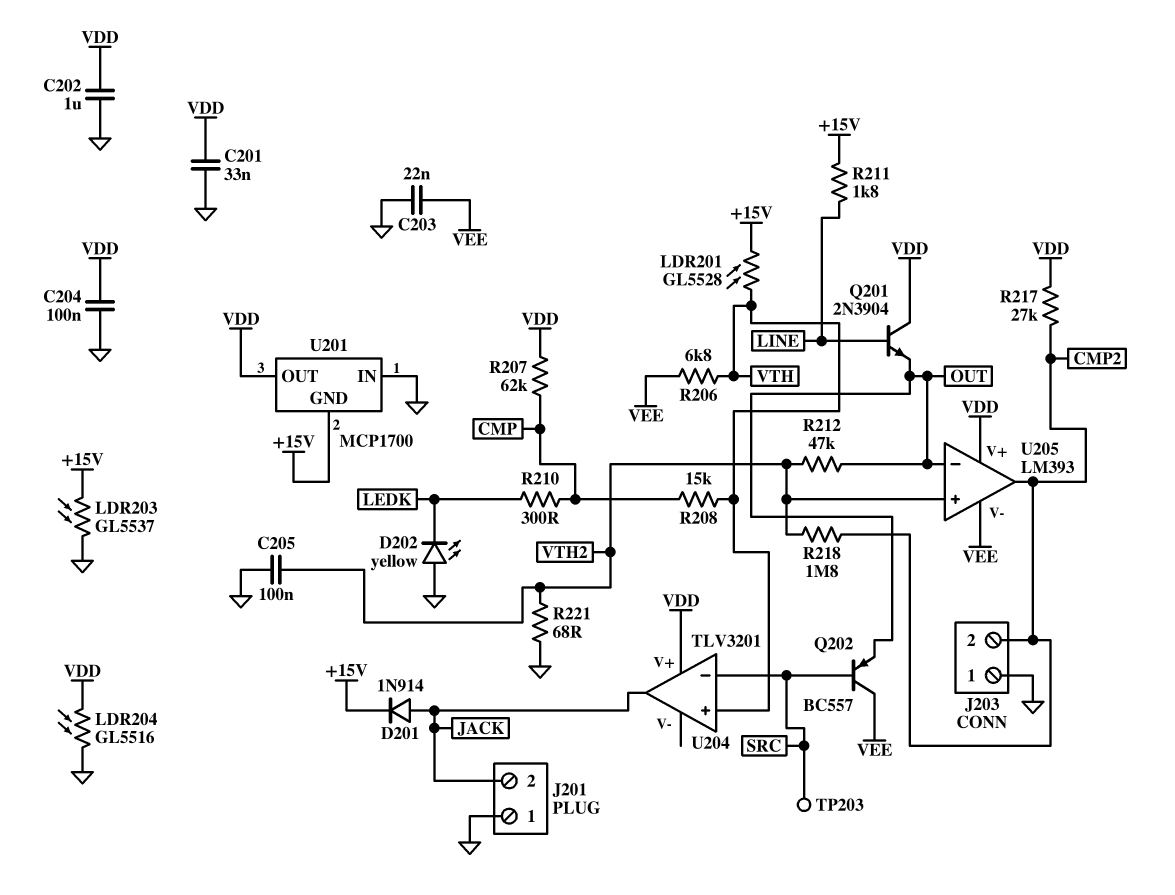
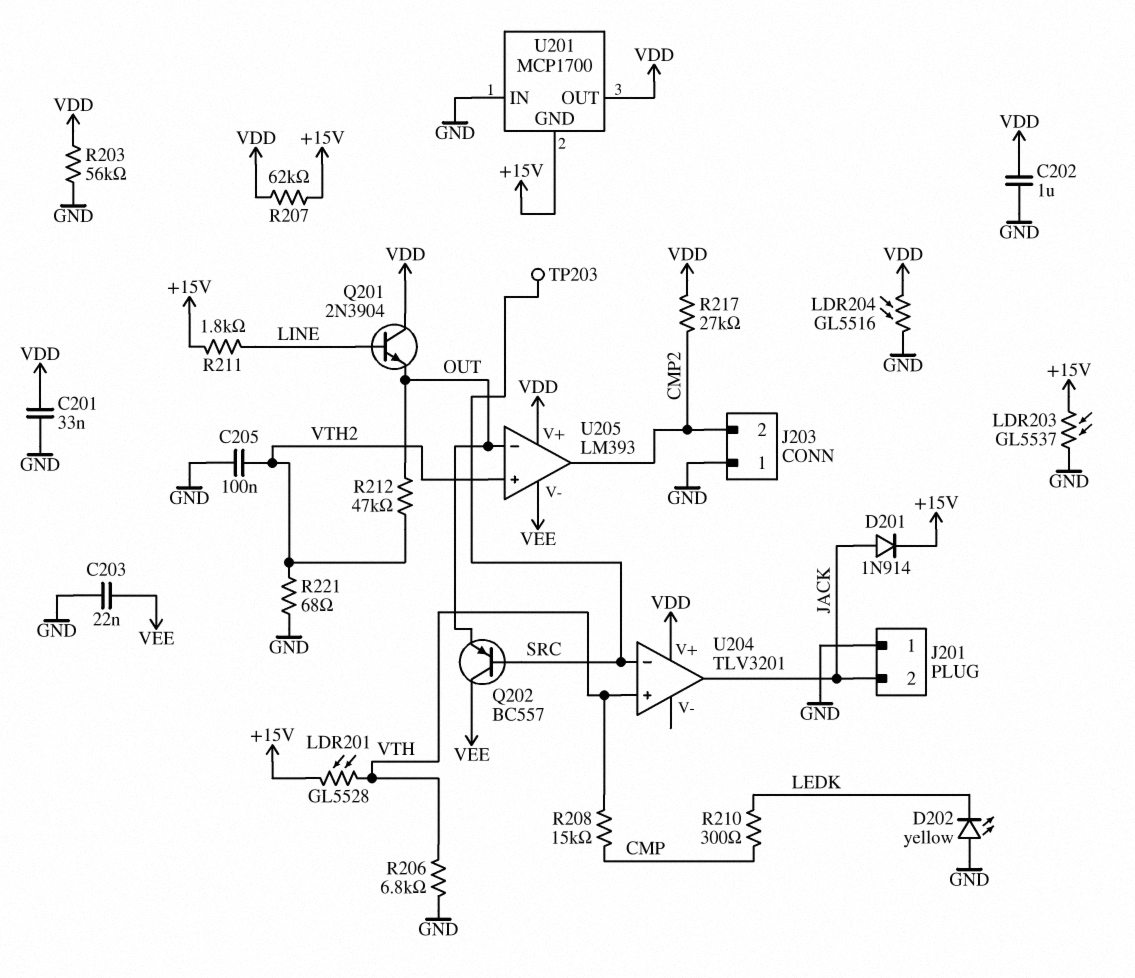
C204: 100nF (GND, VDD) -> none
R203: none -> 56k (GND, VDD)
R206: 6.8k (VEE, VTH) -> 6.8k (GND, VTH)
R207: 62k (CMP, VDD) -> 62k (+15V, VDD)
R218: 1.8M (CMP2, VTH2) -> none

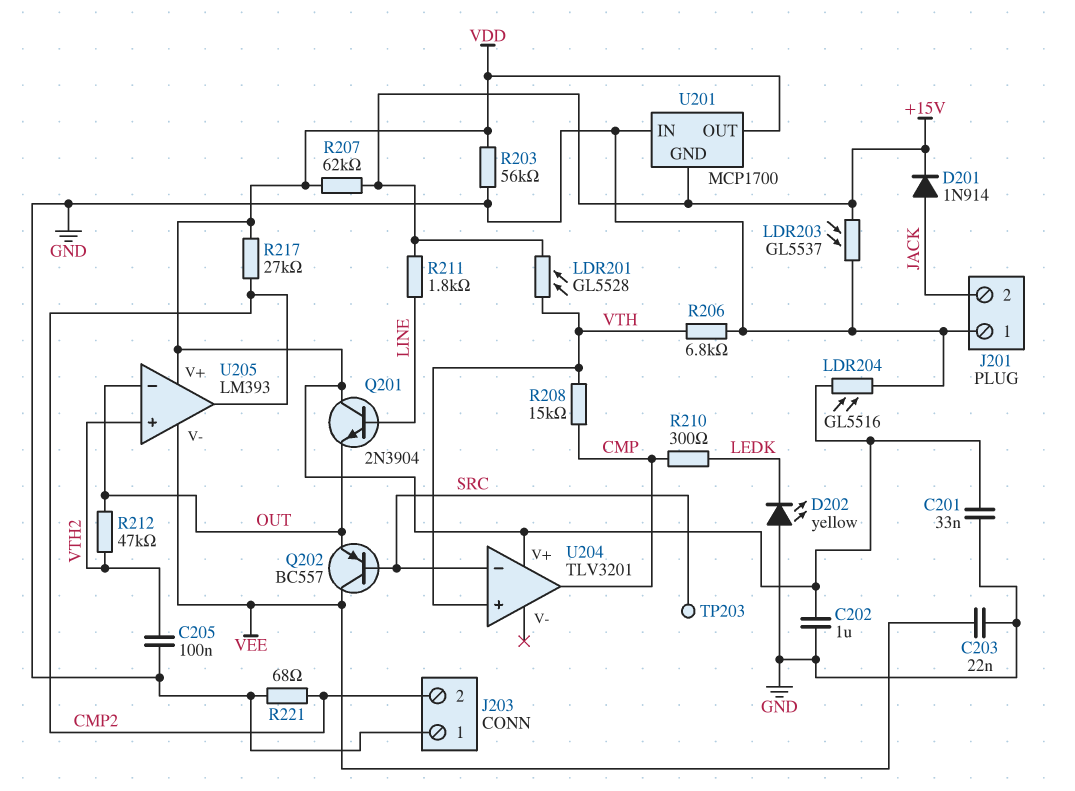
R221: 68 (GND, VTH2) -> 68 (CMP2, GND)
U204 pin out: JACK -> CMP

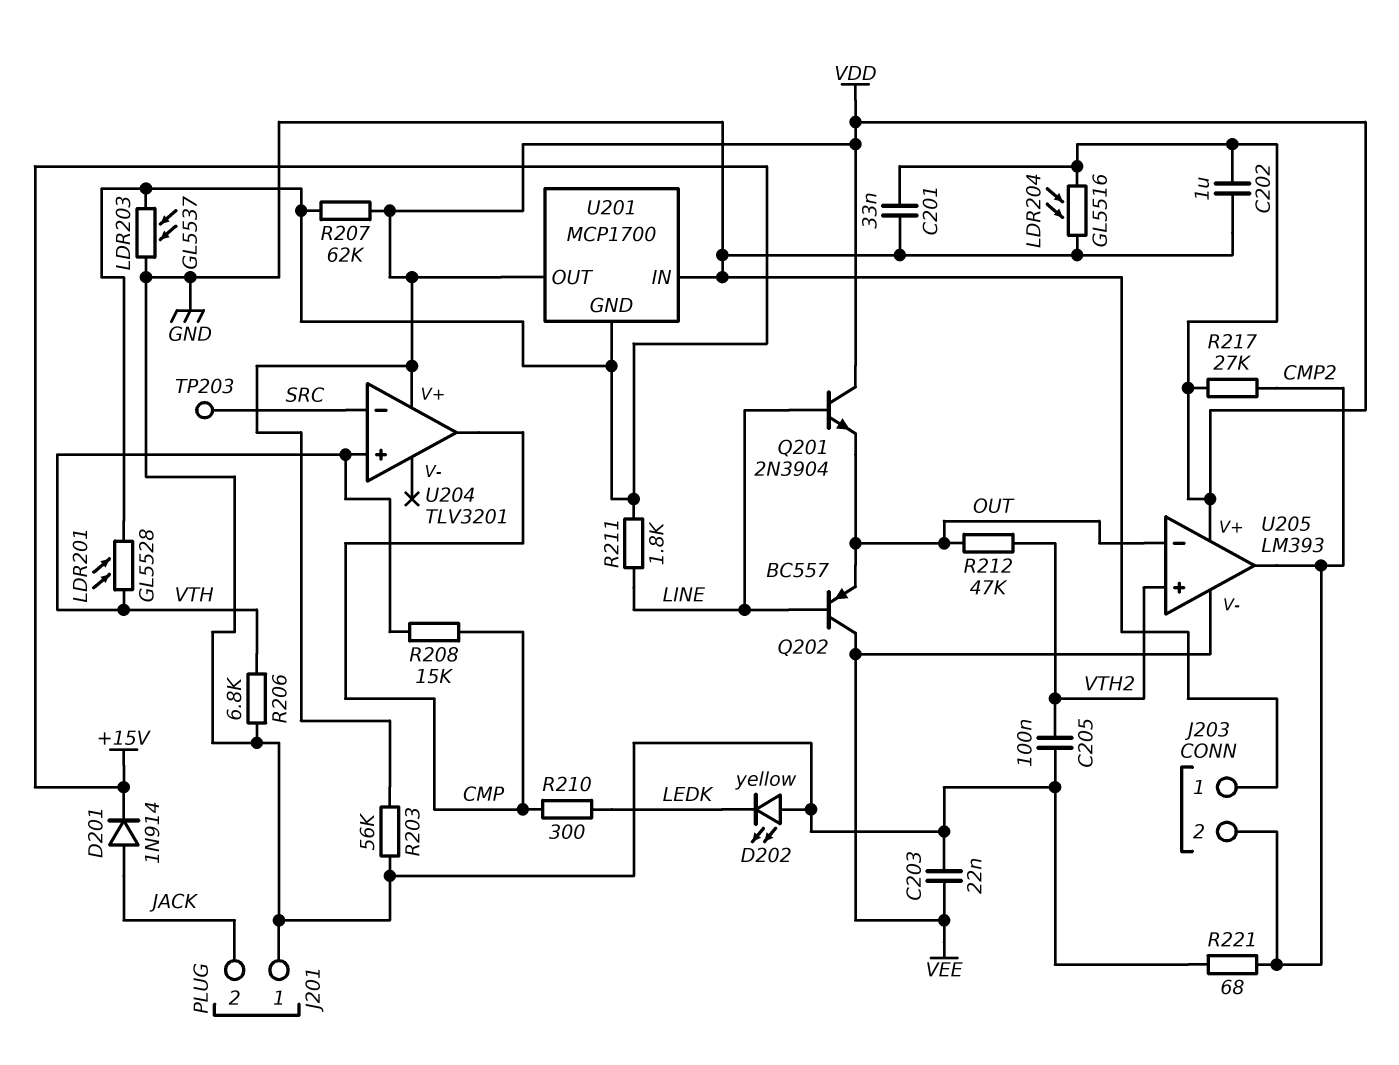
Q202: PNP BC557 (B SRC, C VEE, E OUT) -> PNP BC557 (B LINE, C VEE, E OUT)

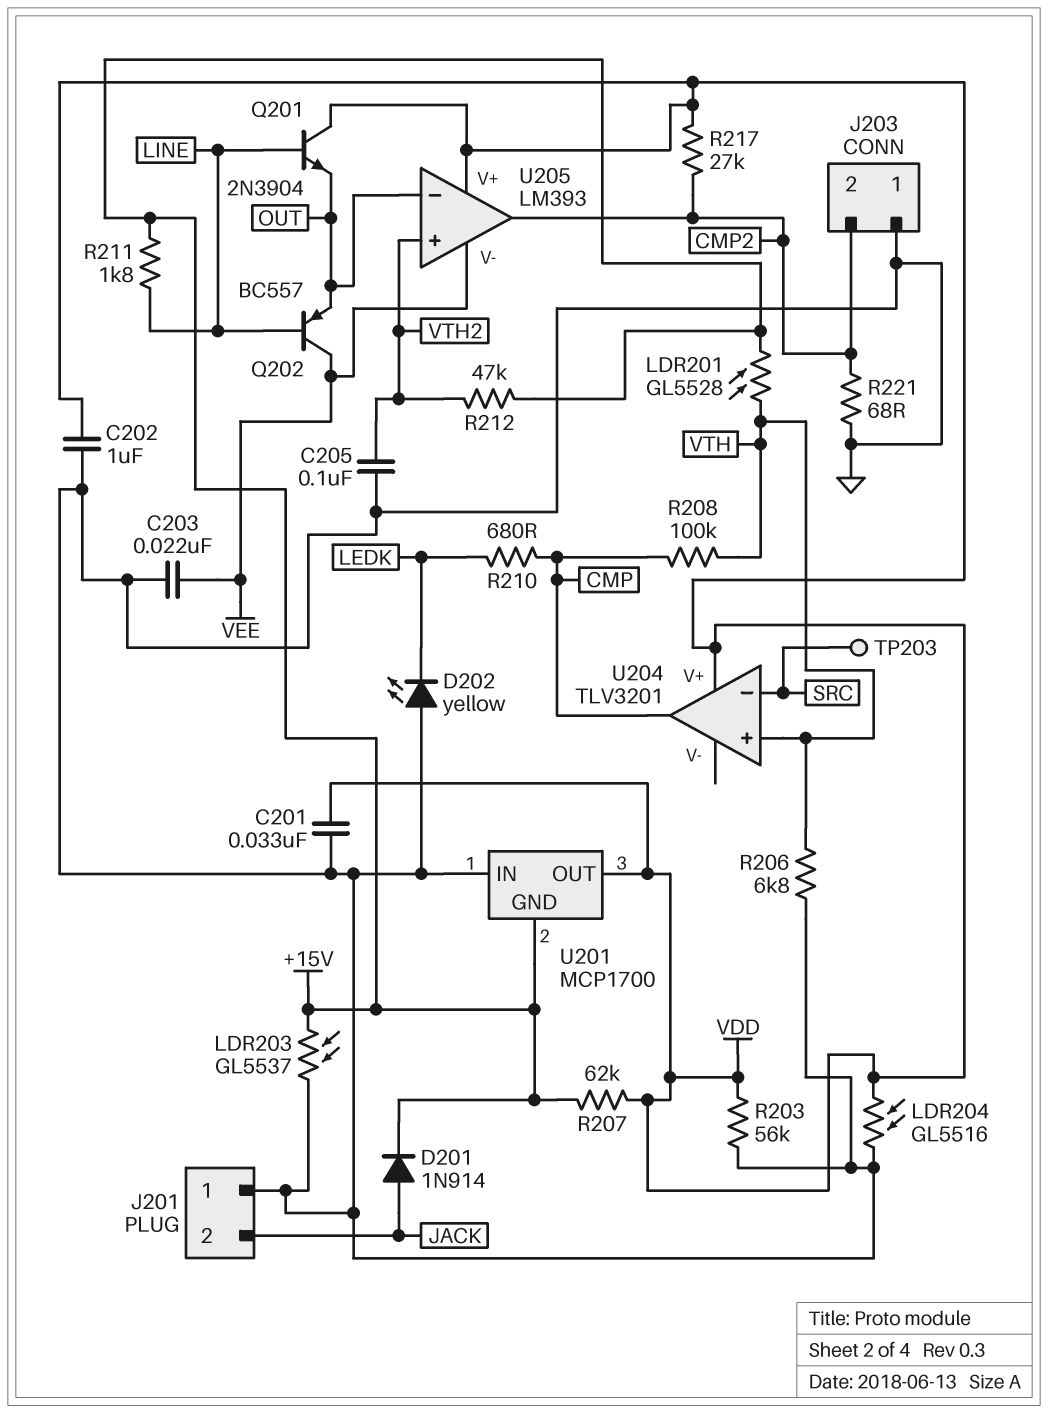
R208: 15k (CMP, VTH) -> 100k (CMP, VTH)
R210: 300 (CMP, LEDK) -> 680 (CMP, LEDK)
R212: 47k (OUT, VTH2) -> 47k (+15V, VTH2)

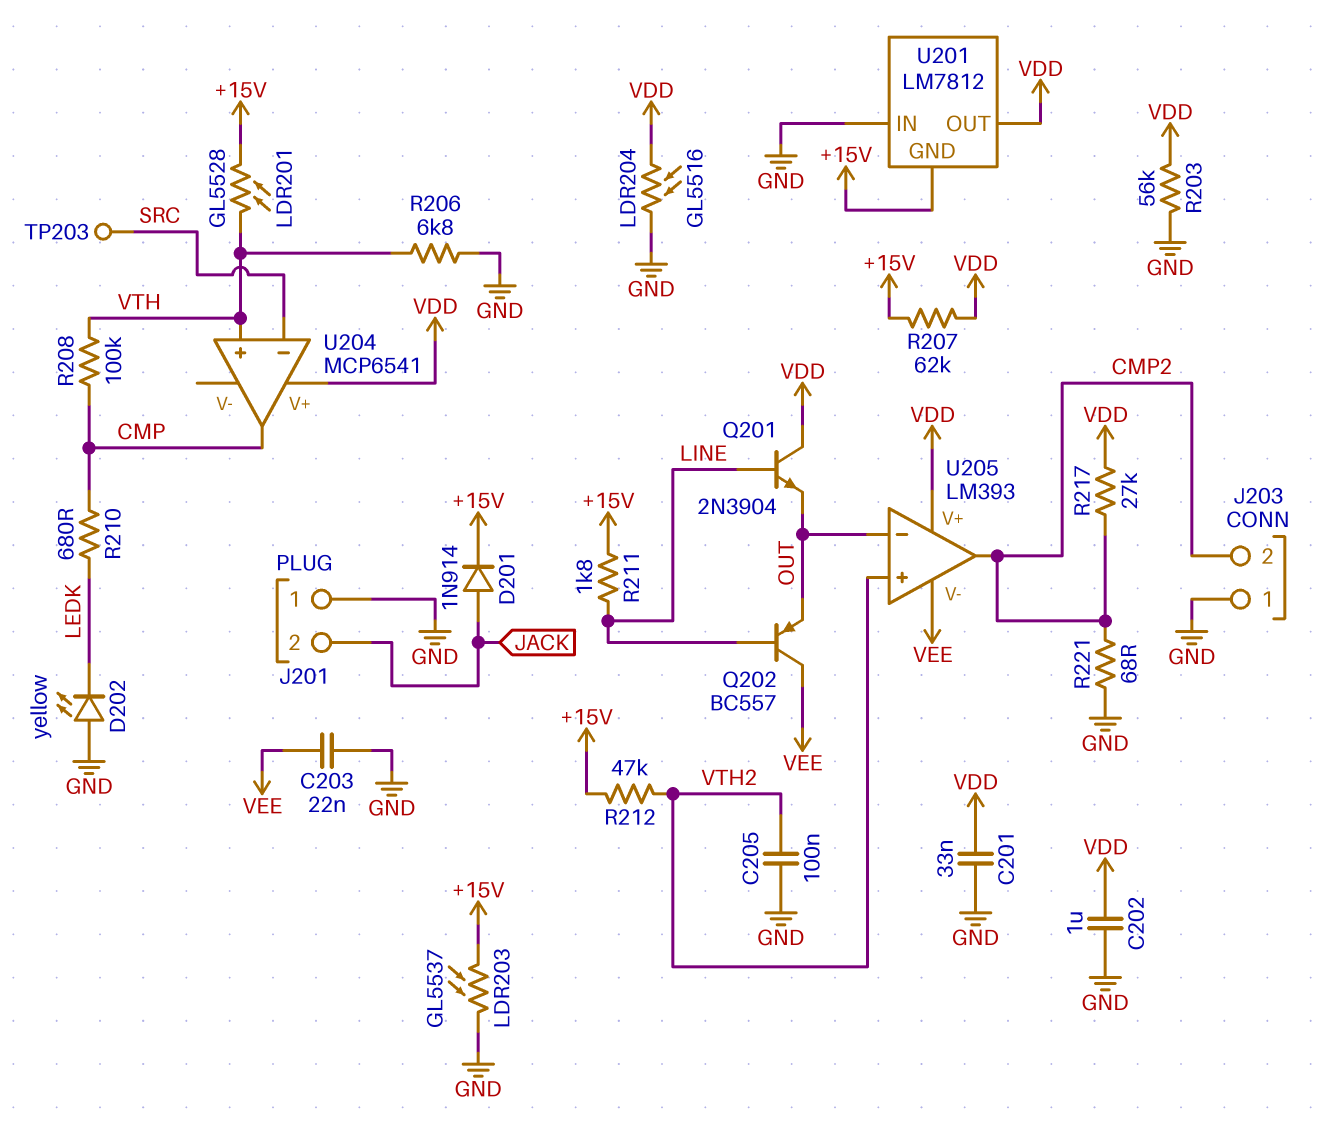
U201: MCP1700 -> LM7812
U204: TLV3201 -> MCP6541

